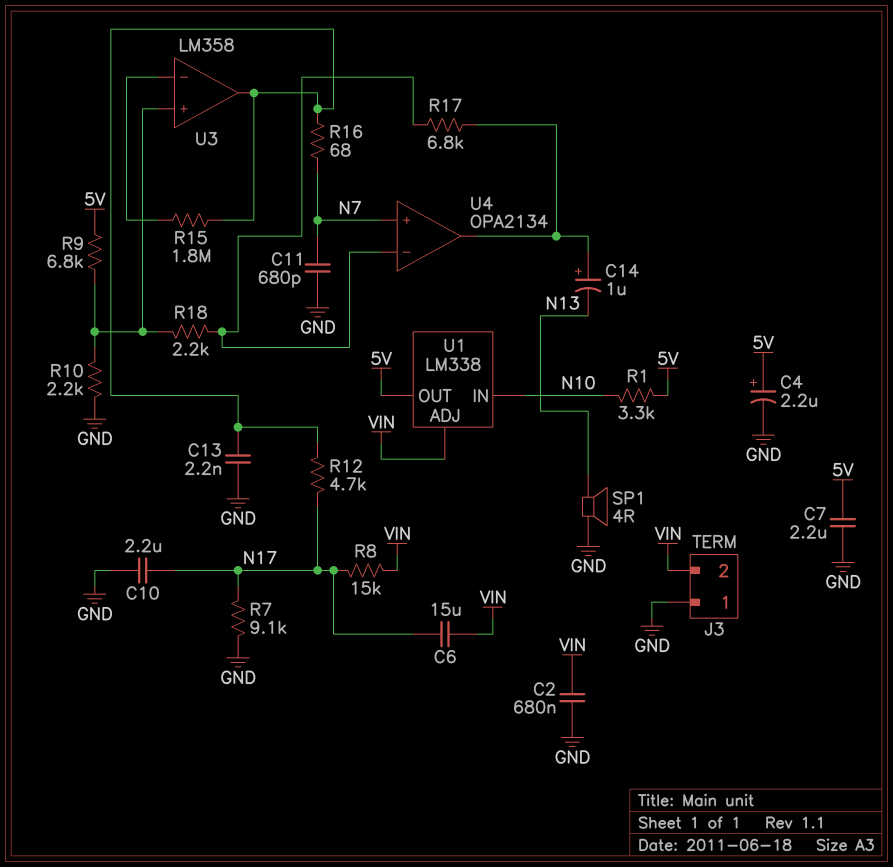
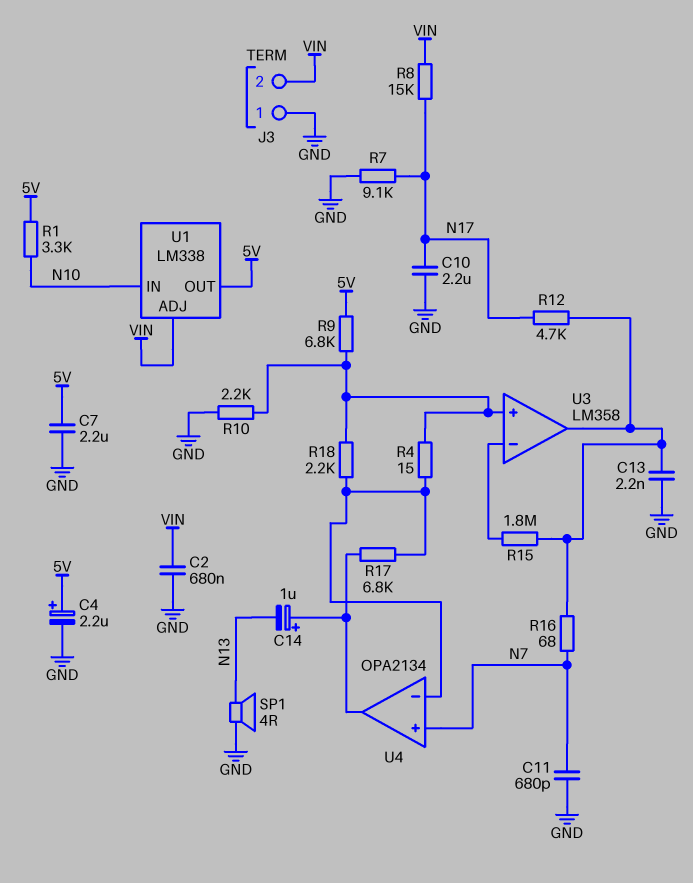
C6: 15uF (N17, VIN) -> none
R4: none -> 15 (U3/in+, U4/in-)

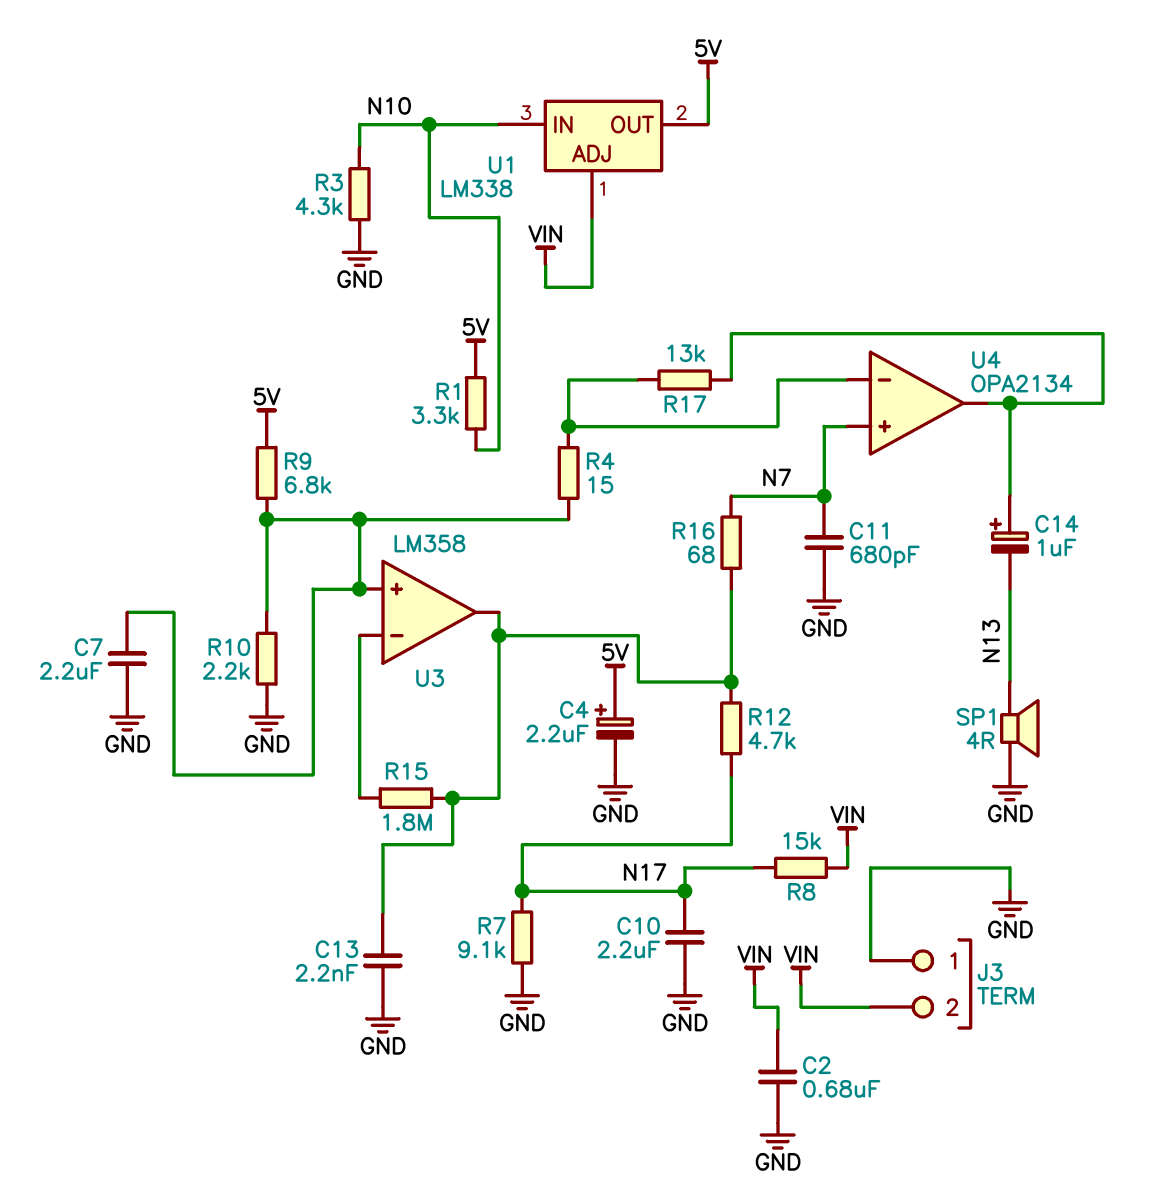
C7: 2.2uF (5V, GND) -> 2.2uF (GND, U3/in+)
R3: none -> 4.3k (GND, N10)
R17: 6.8k (U4/in-, U4/out) -> 13k (U4/in-, U4/out)
R18: 2.2k (U3/in+, U4/in-) -> none

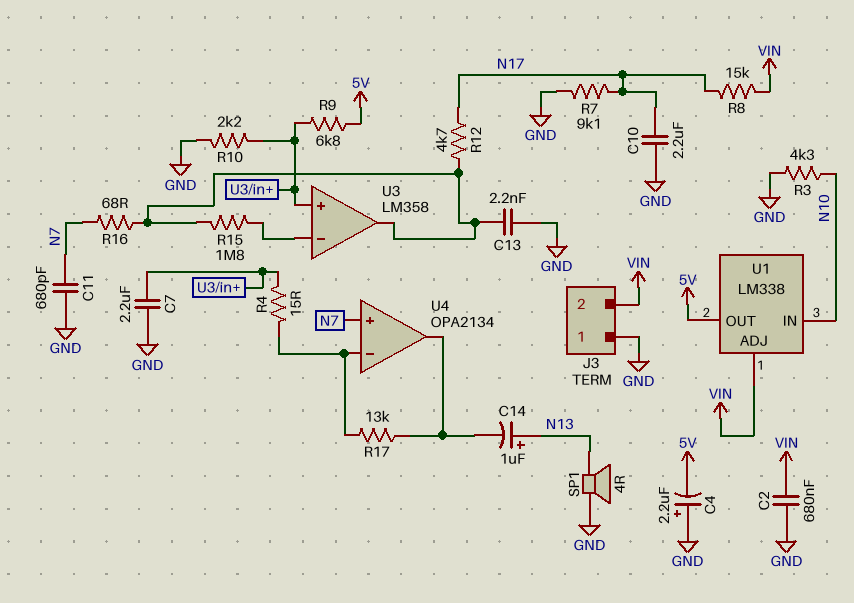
C4: 2.2uF (plus 5V, minus GND) -> 2.2uF (plus GND, minus 5V)
C14: 1uF (plus U4/out, minus N13) -> 1uF (plus N13, minus U4/out)
R1: 3.3k (5V, N10) -> none

